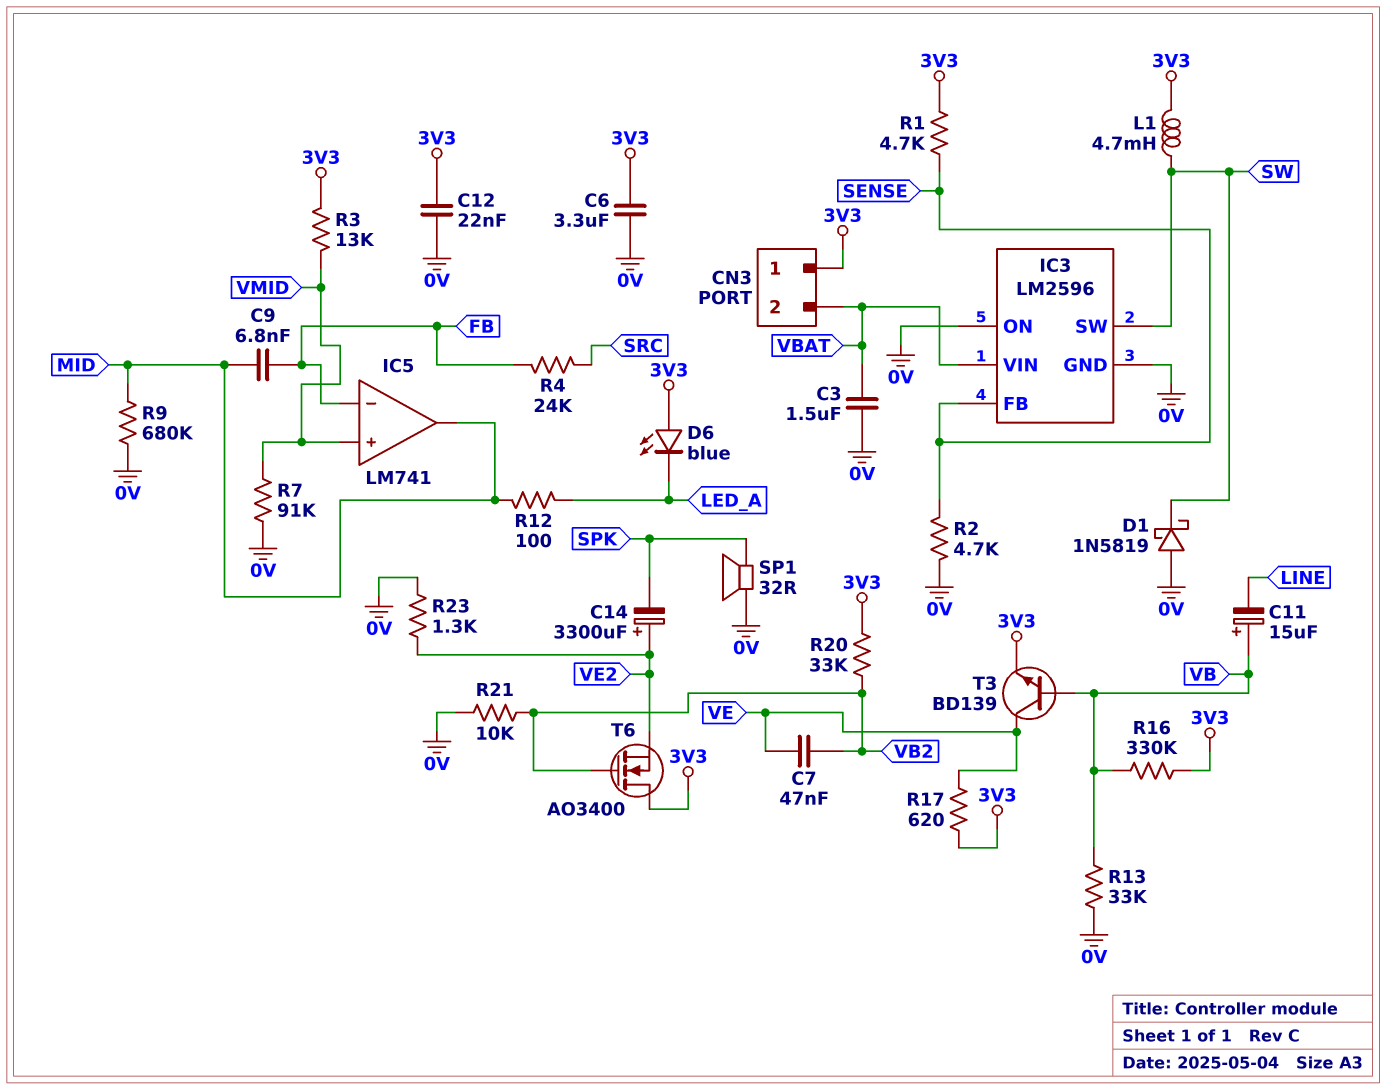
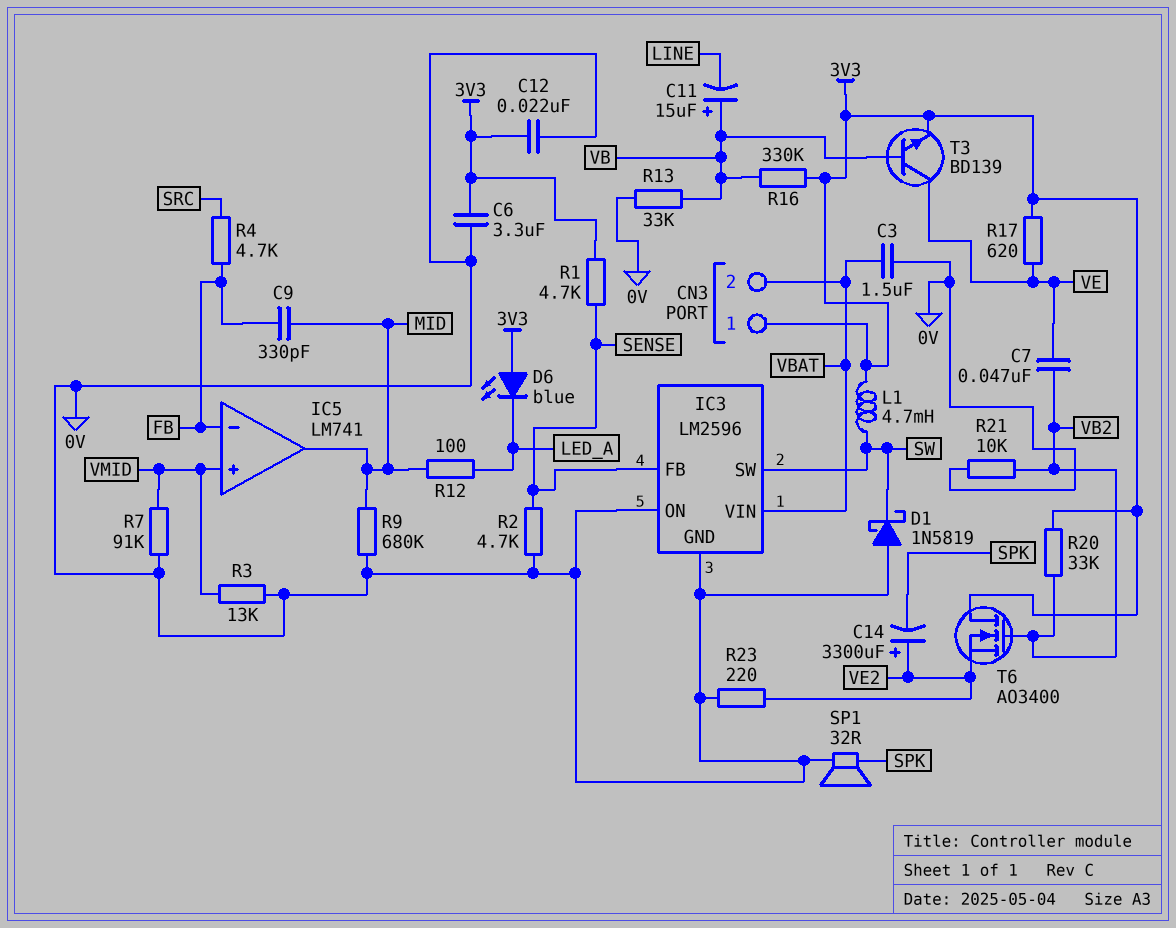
C9: 6.8nF (FB, MID) -> 330pF (FB, MID)
R3: 13k (3V3, VMID) -> 13k (0V, VMID)
R4: 24k (FB, SRC) -> 4.7k (FB, SRC)
R23: 1.3k (0V, VE2) -> 220 (0V, VE2)

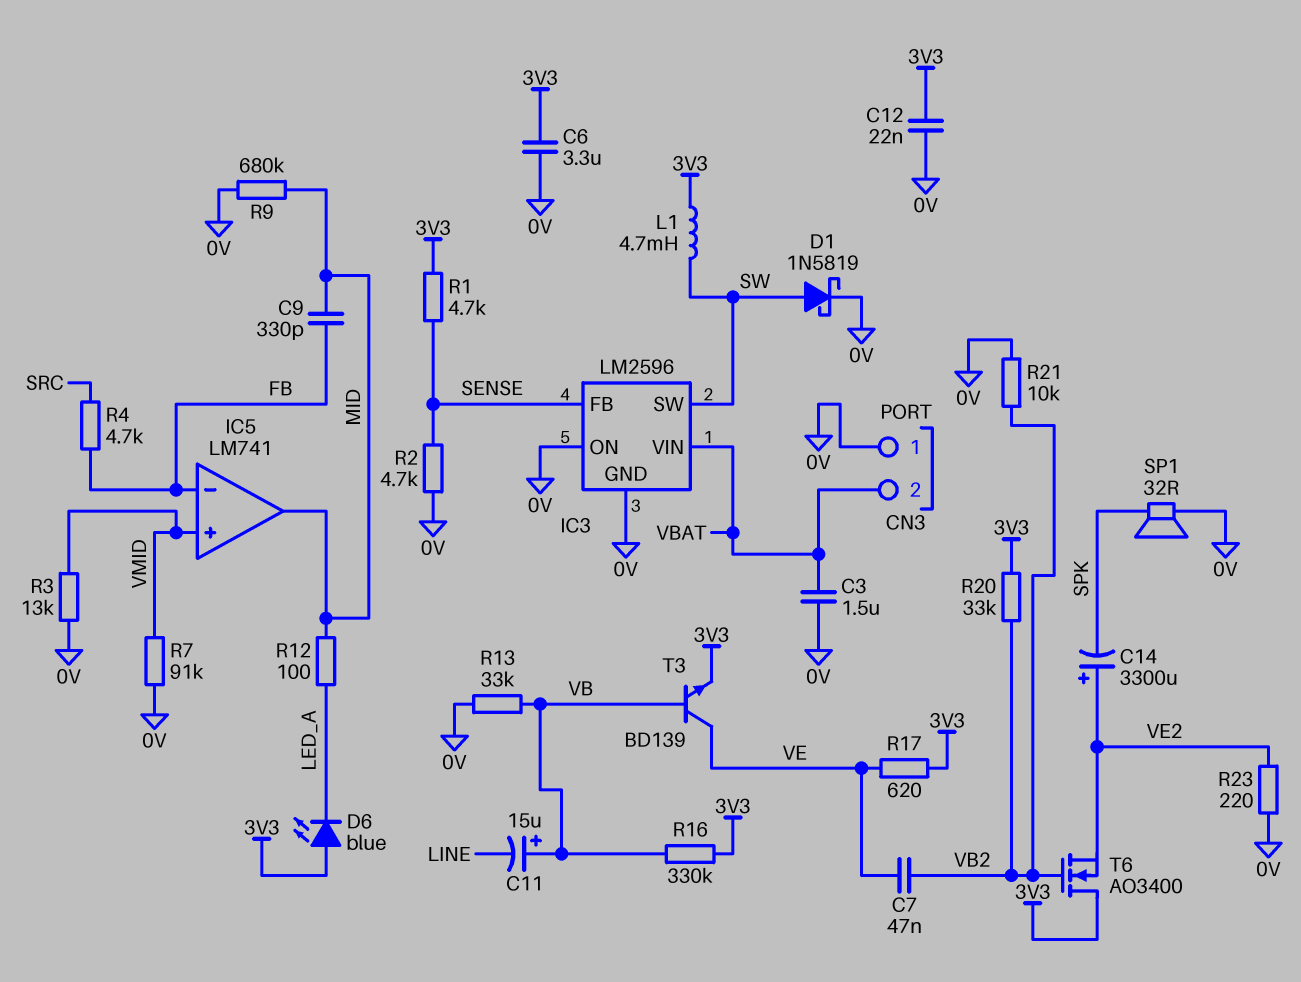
CN3 pin 1: 3V3 -> 0V
D1: schottky 1N5819 (A 0V, K SW) -> schottky 1N5819 (A SW, K 0V)

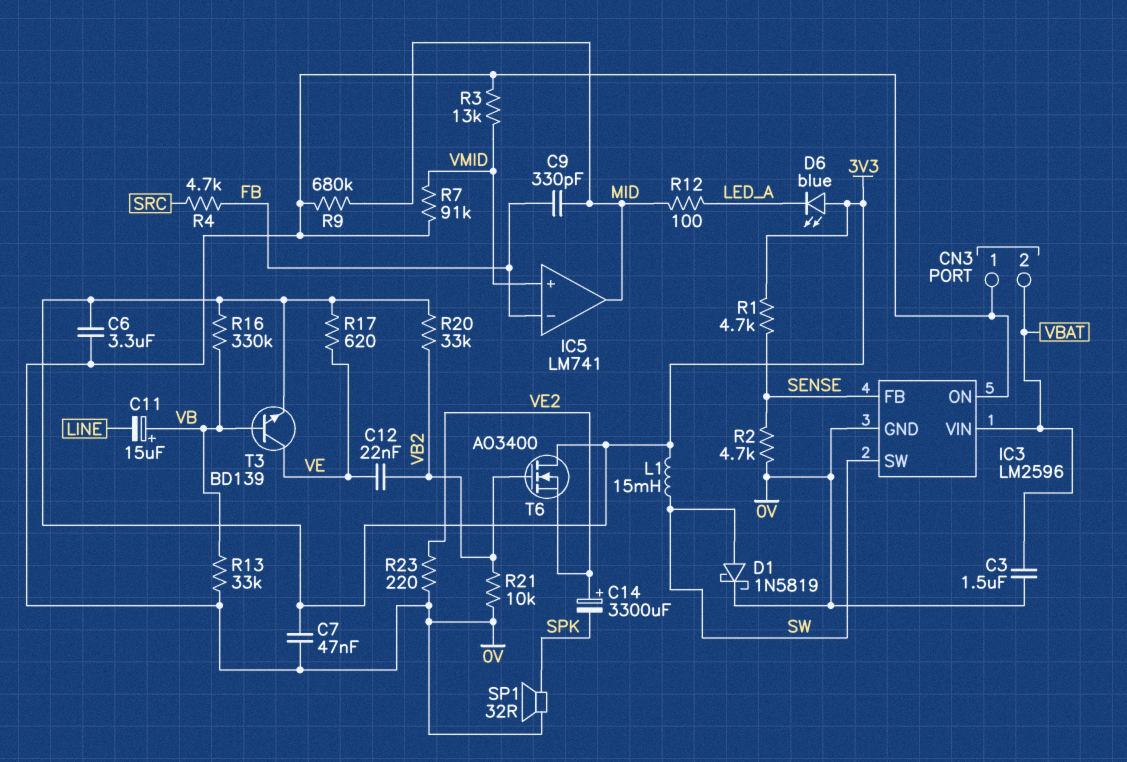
C7: 47nF (VB2, VE) -> 47nF (0V, 3V3)
C12: 22nF (0V, 3V3) -> 22nF (VB2, VE)
L1: 4.7mH (3V3, SW) -> 15mH (3V3, SW)

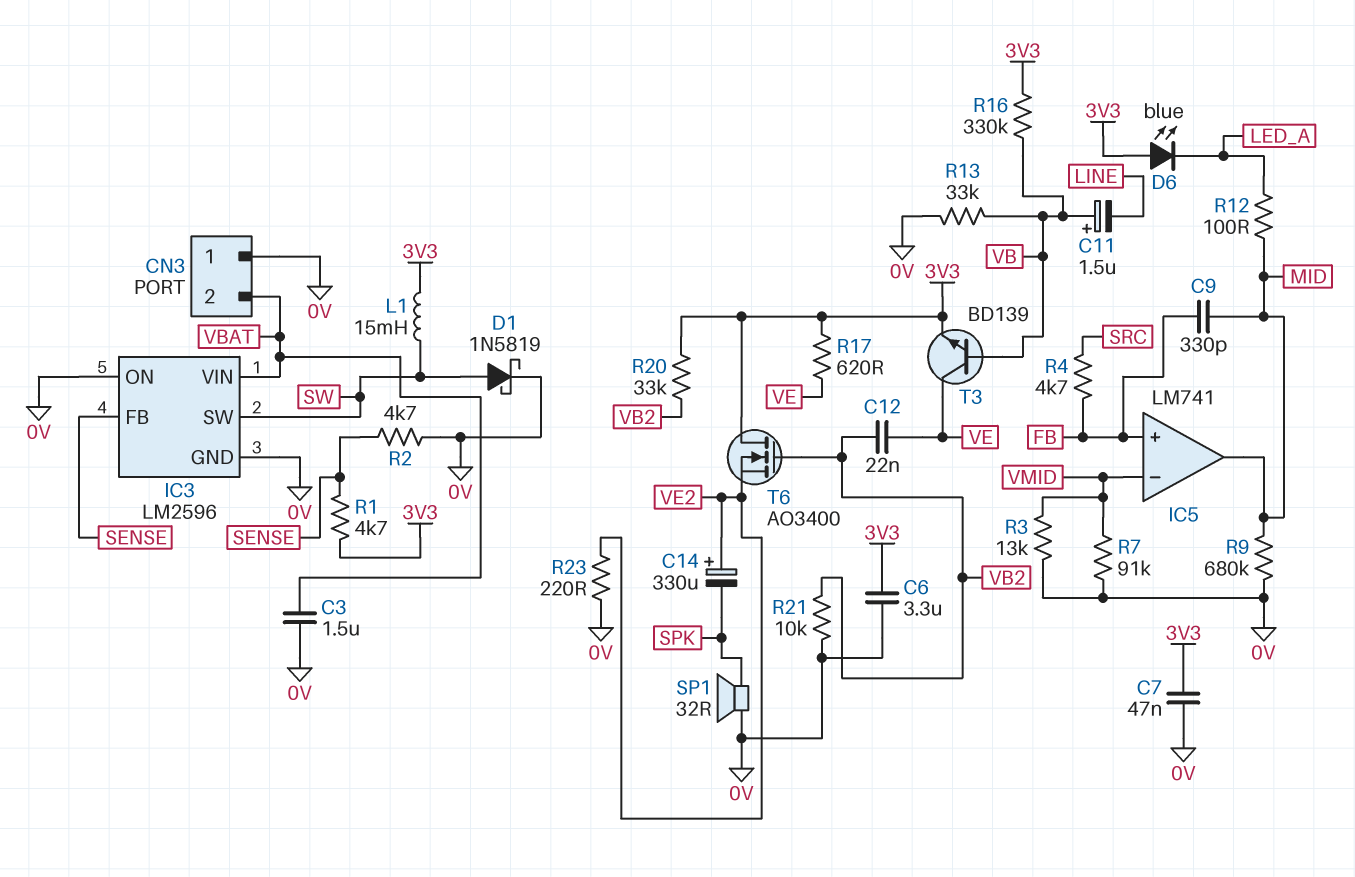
C11: 15uF (plus VB, minus LINE) -> 1.5uF (plus VB, minus LINE)
C14: 3300uF (plus VE2, minus SPK) -> 330uF (plus VE2, minus SPK)
IC5 pin in+: VMID -> FB
IC5 pin in-: FB -> VMID

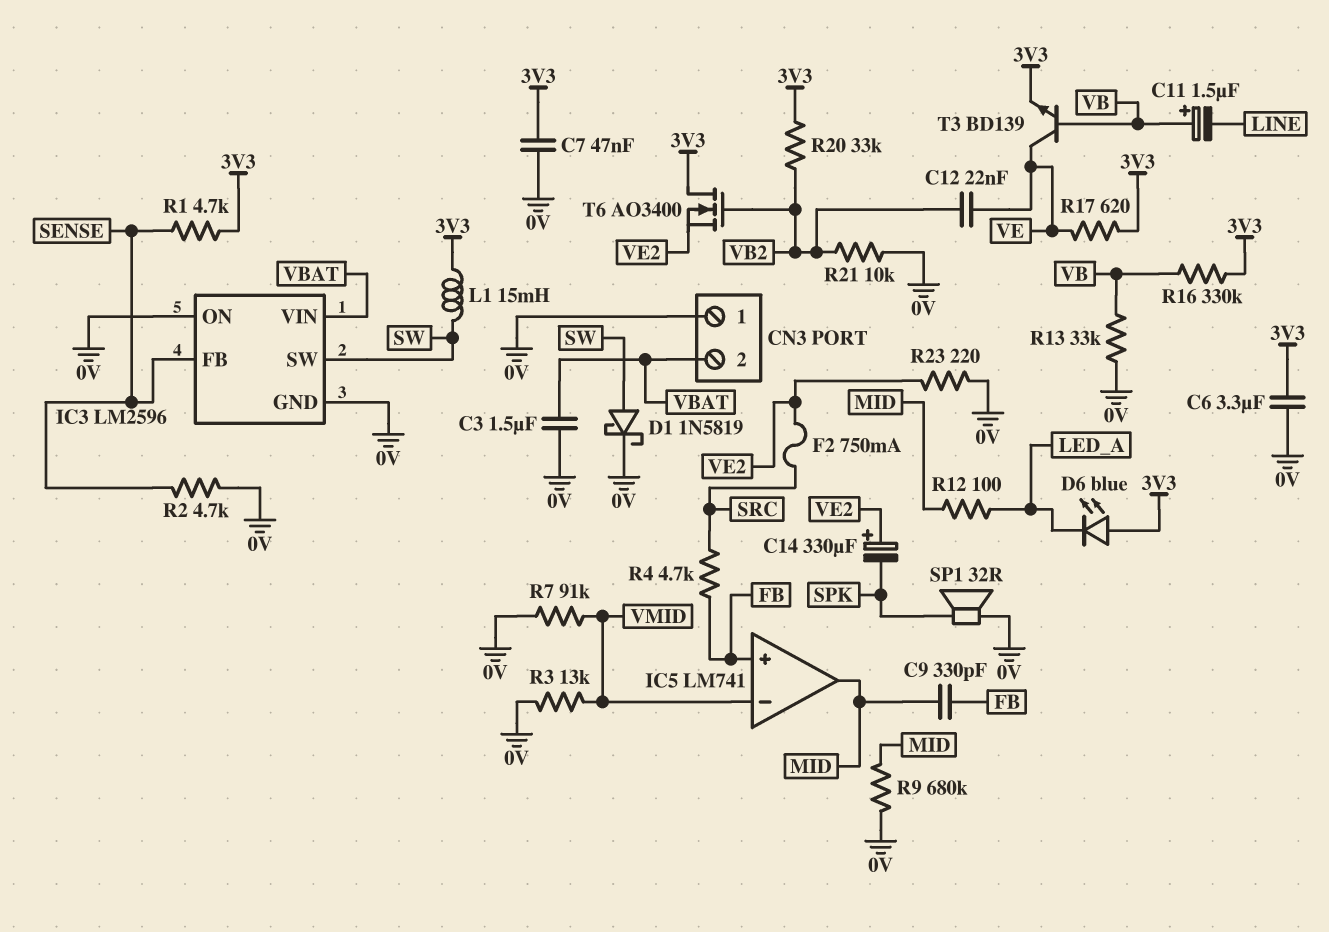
F2: none -> 750mA (SRC, VE2)

